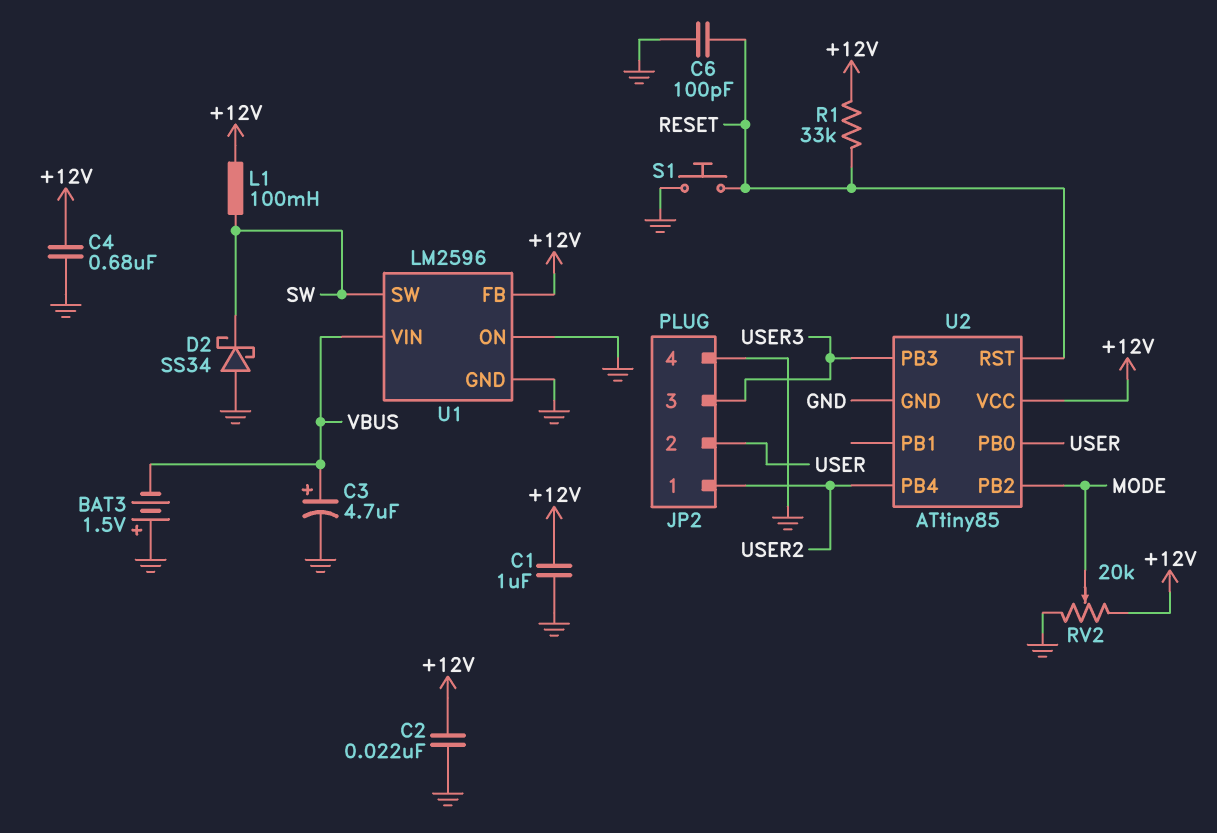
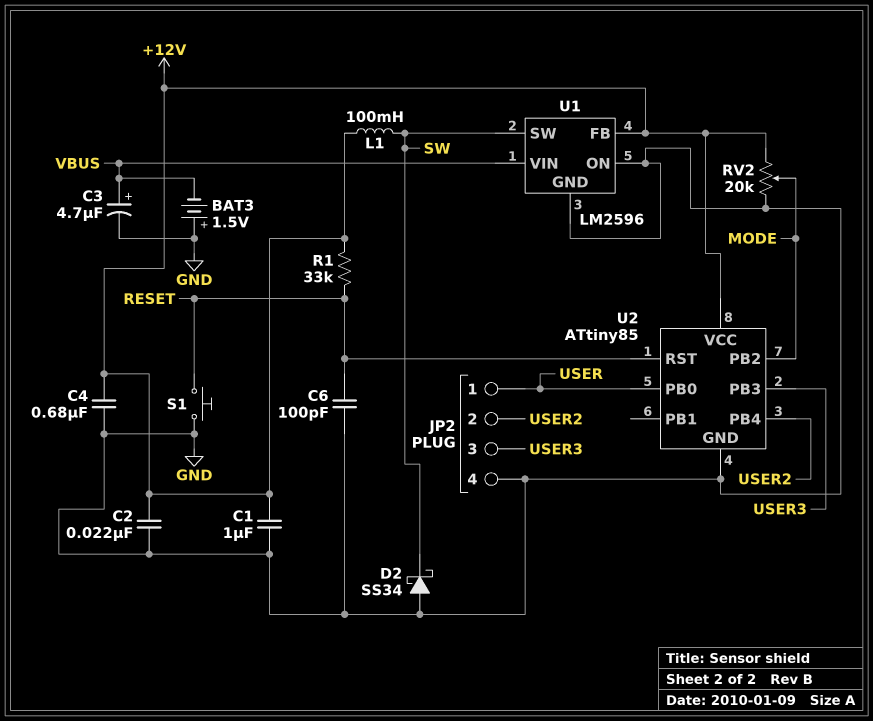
JP2 pin 1: USER2 -> USER
JP2 pin 2: USER -> USER2

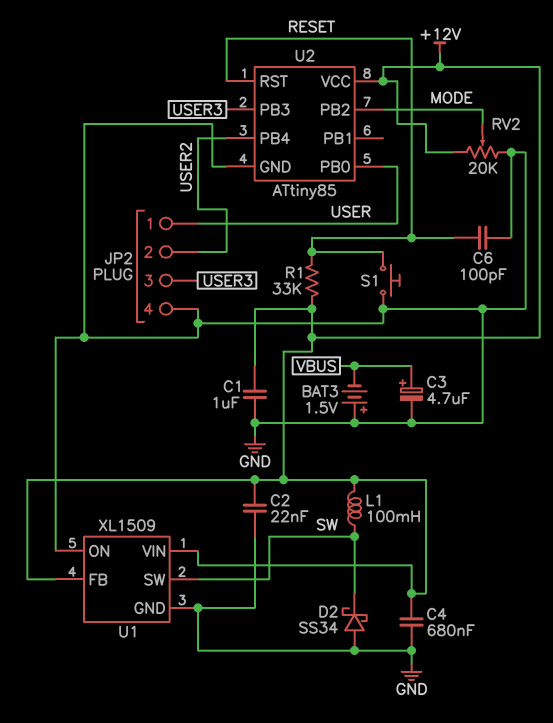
U1: LM2596 -> XL1509
U1 pin VIN: VBUS -> +12V

